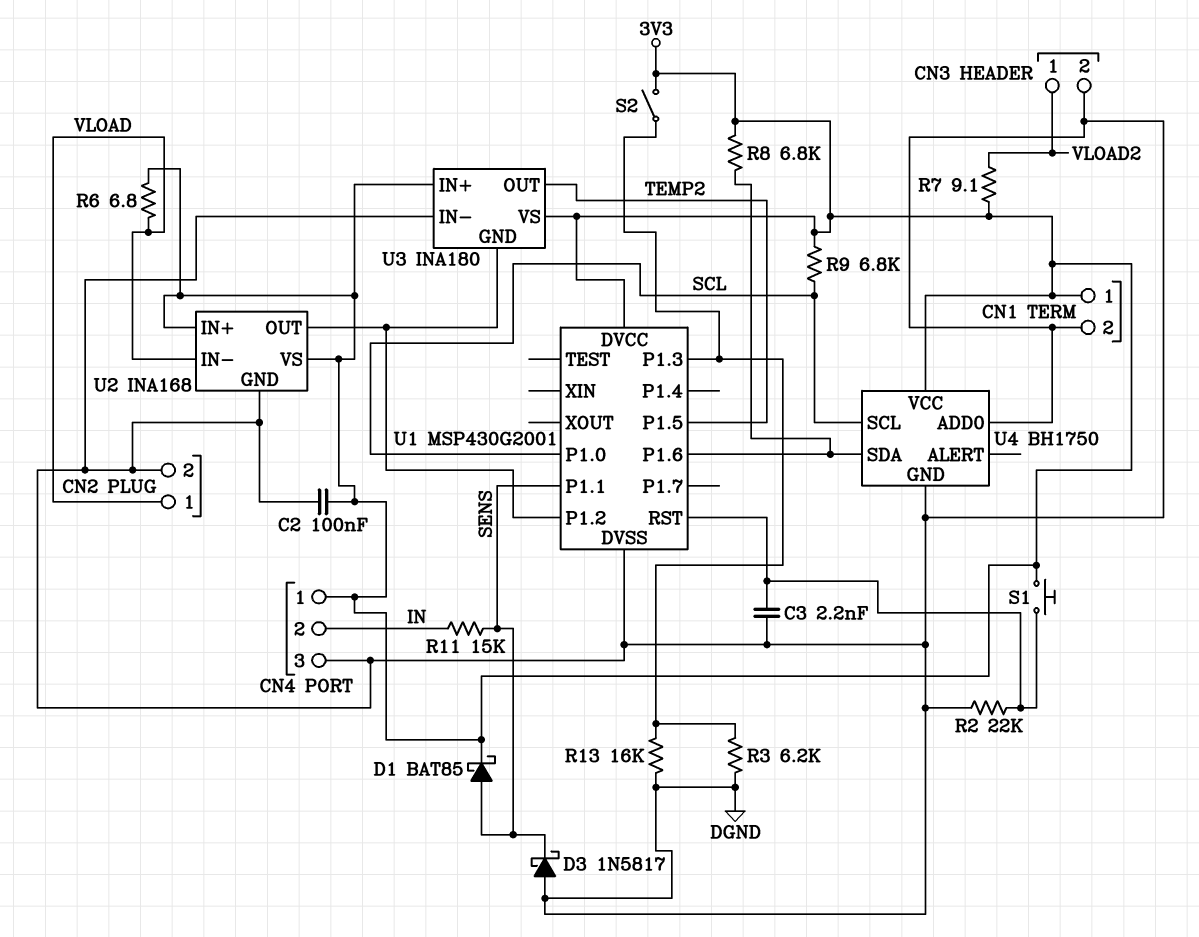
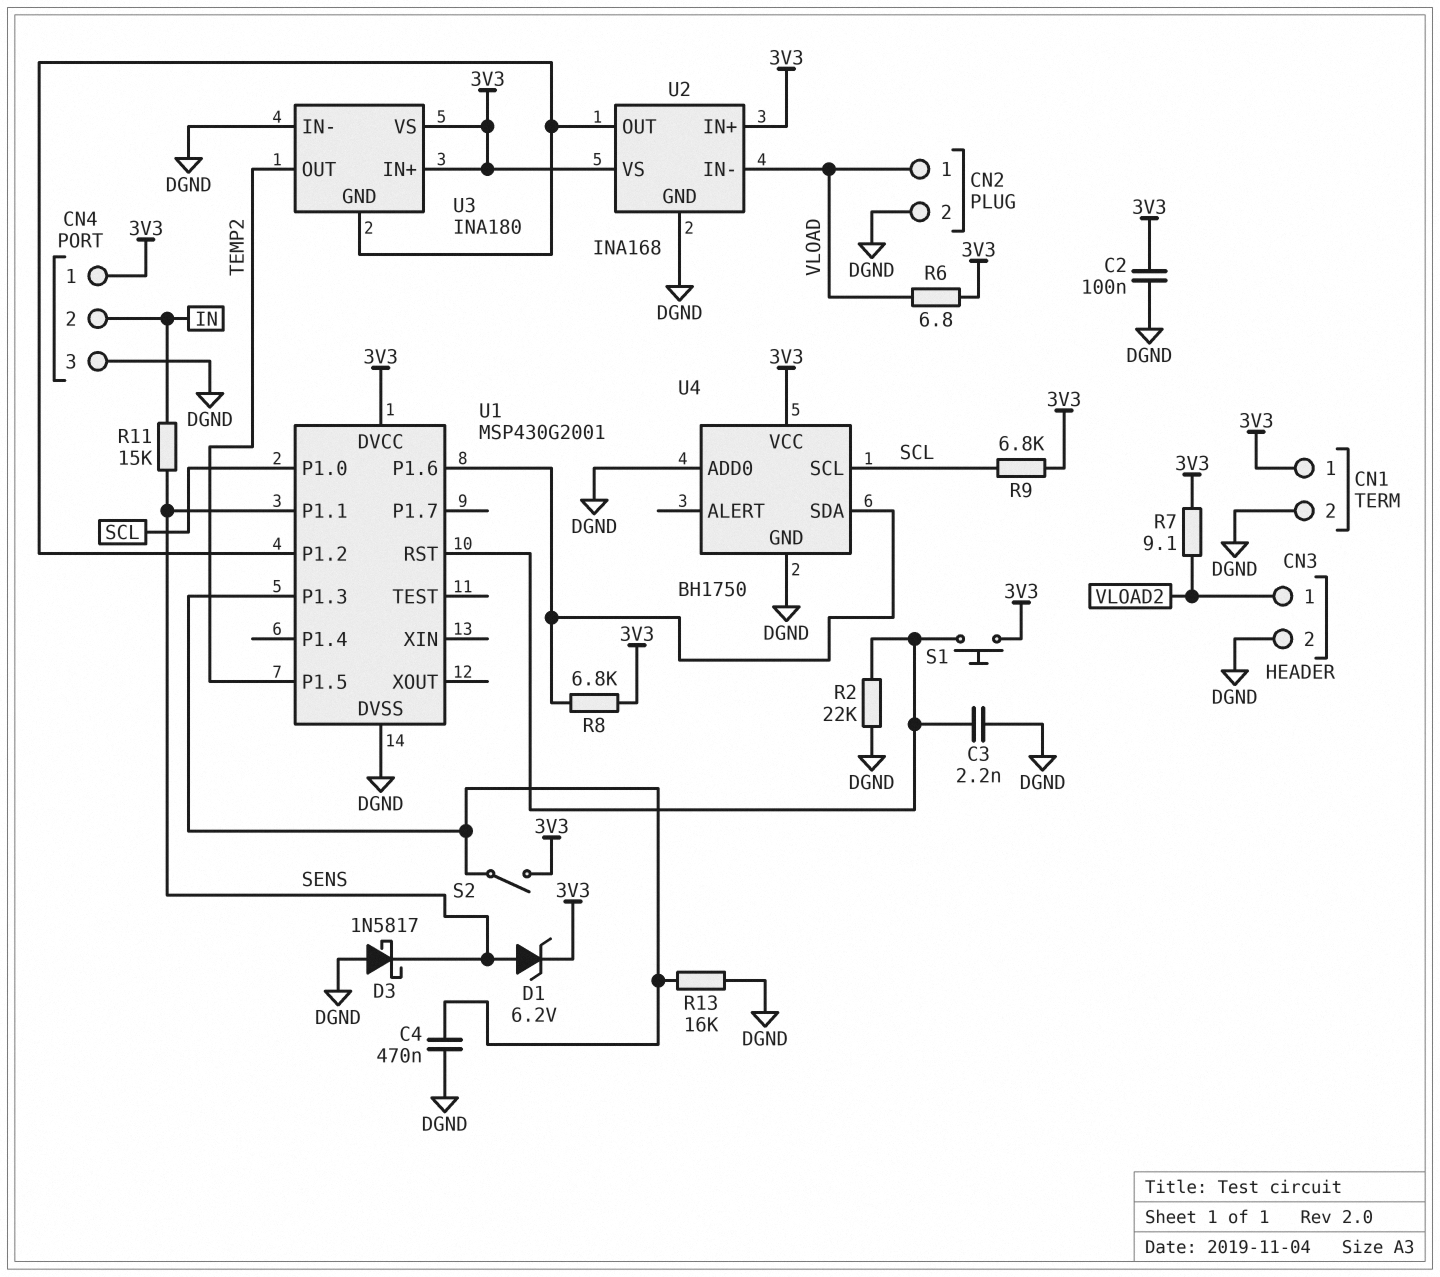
C4: none -> 470nF (DGND, U1/P1.3)
D1: schottky BAT85 (A SENS, K 3V3) -> zener 6.2V (A SENS, K 3V3)
R3: 6.2k (DGND, U1/P1.3) -> none

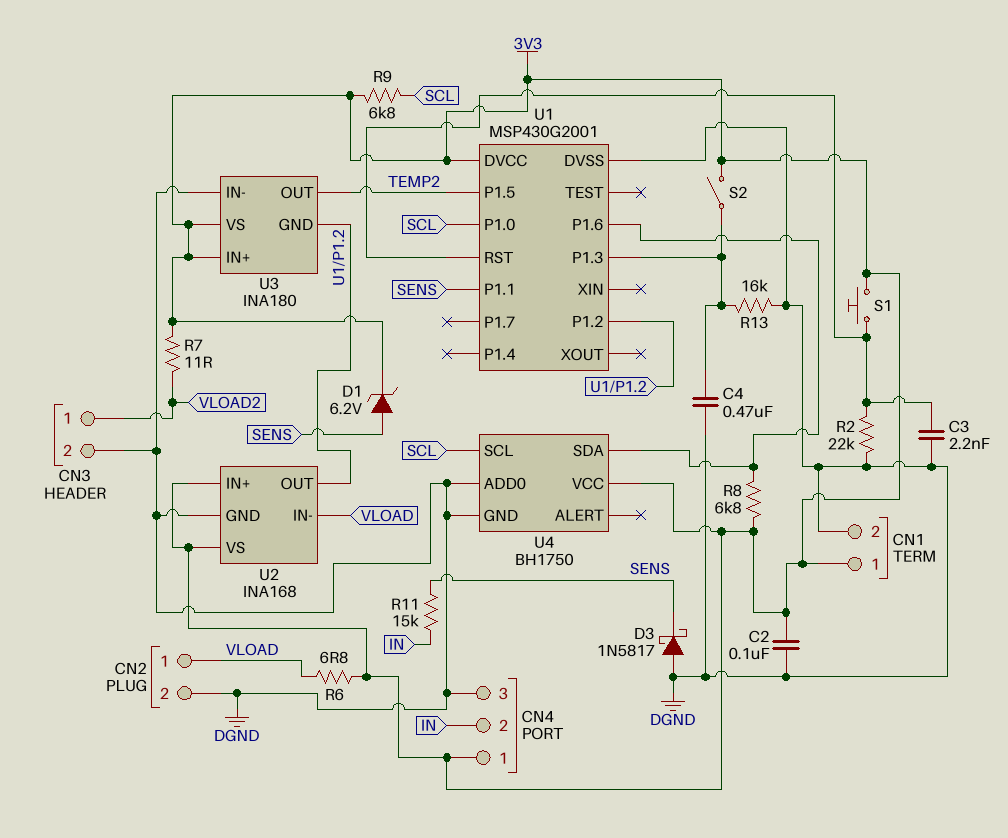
R7: 9.1 (3V3, VLOAD2) -> 11 (3V3, VLOAD2)

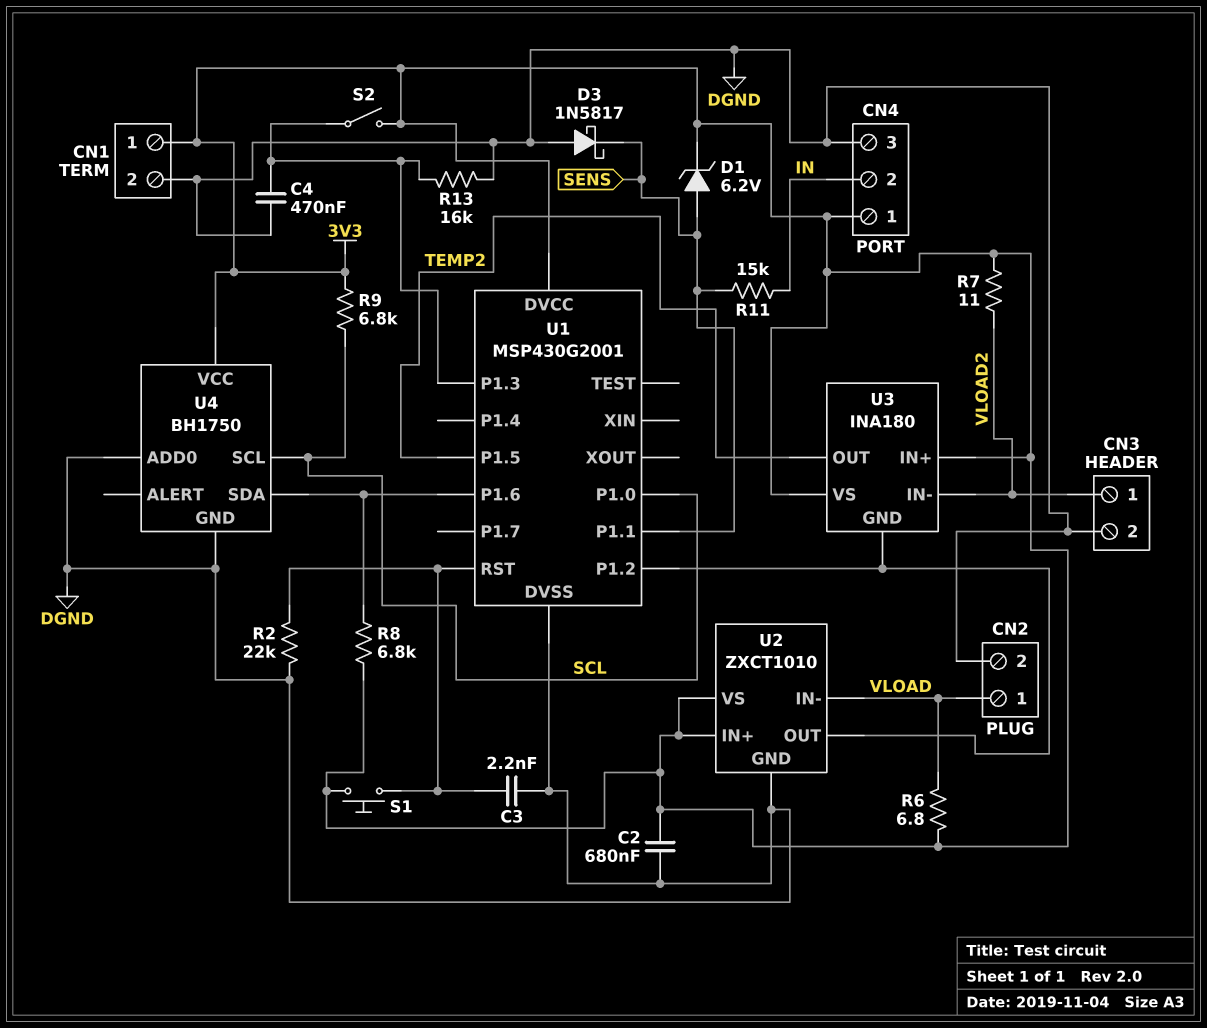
C2: 100nF (3V3, DGND) -> 680nF (3V3, DGND)
U2: INA168 -> ZXCT1010
U3 pin IN-: DGND -> VLOAD2

